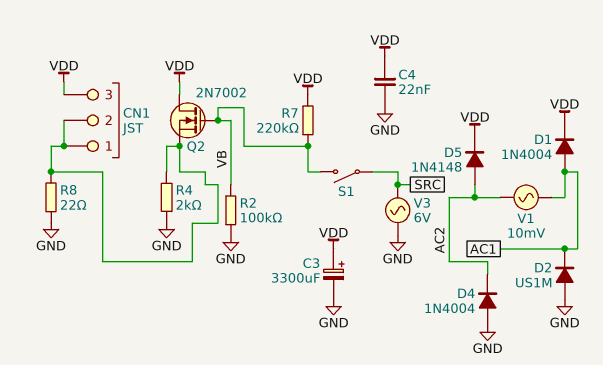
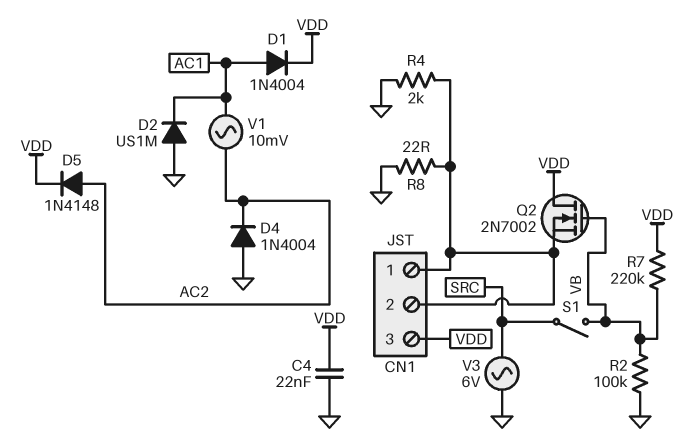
C3: 3300uF (plus VDD, minus GND) -> none

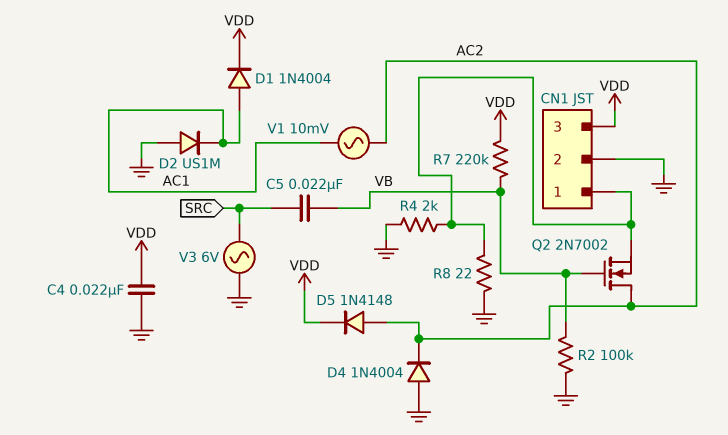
C5: none -> 22nF (SRC, VB)
CN1 pin 2: CN1/1 -> GND
Q2: NMOS 2N7002 (G VB, D VDD, S CN1/1) -> NMOS 2N7002 (G VB, D AC2, S CN1/1)
S1: switch (SRC, VB) -> none

